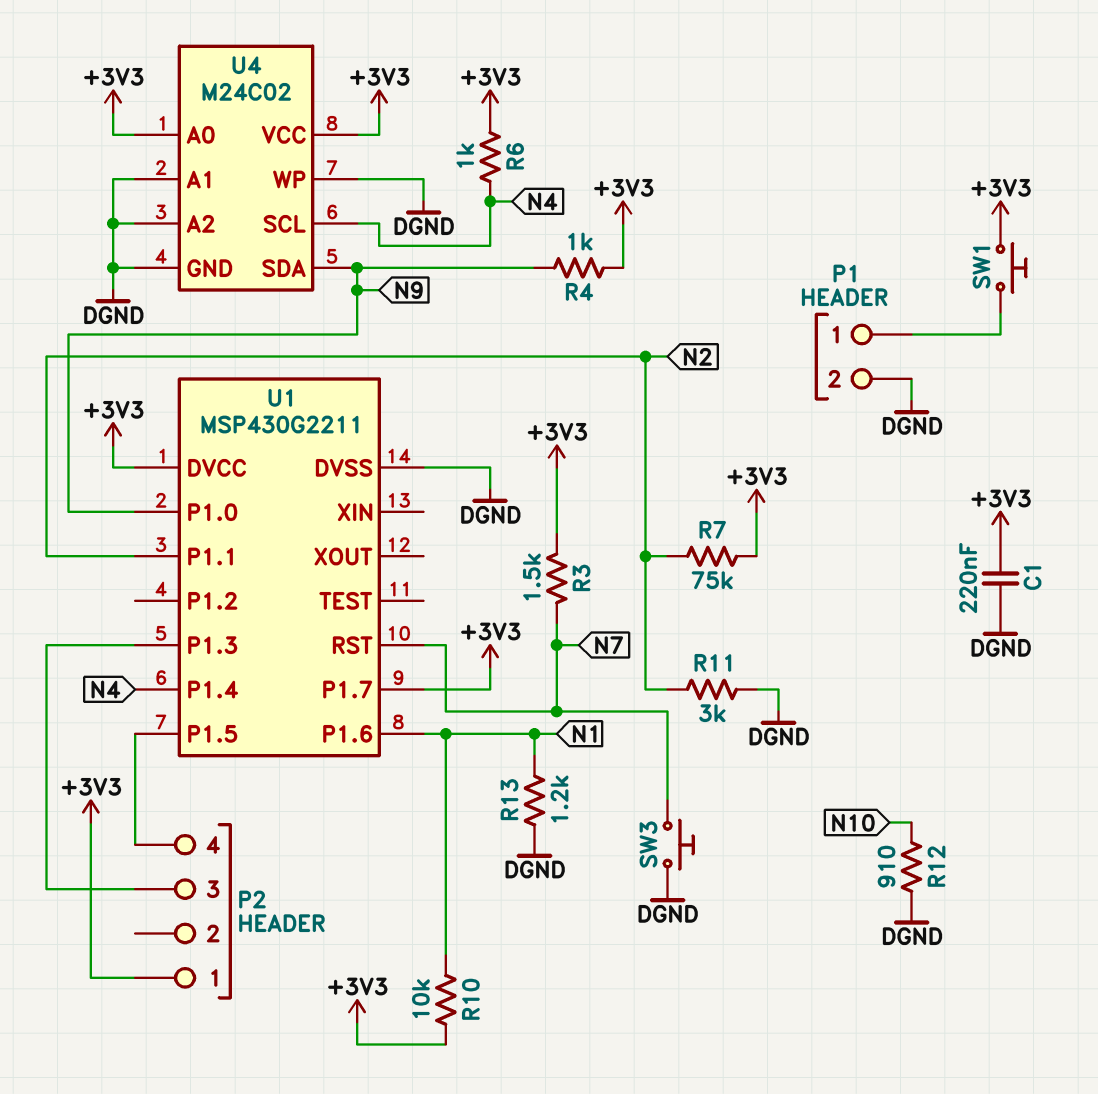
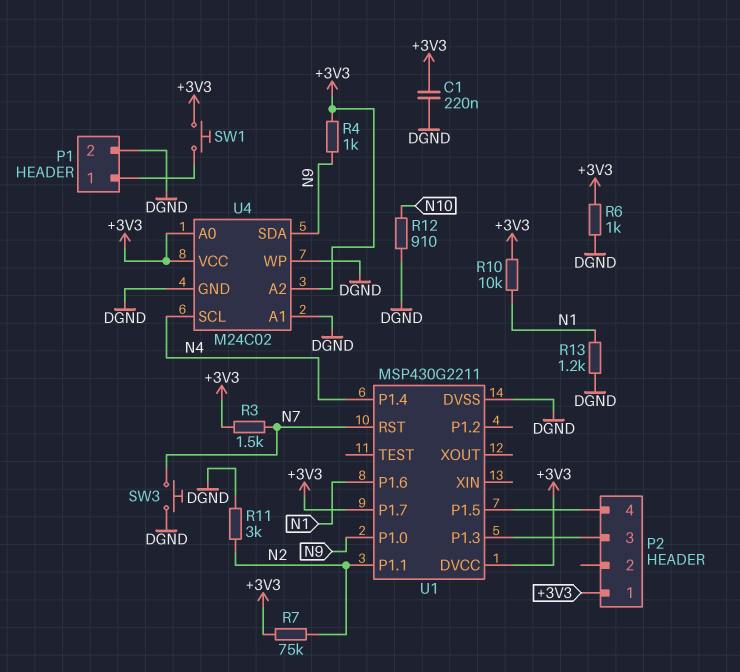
R6: 1k (+3V3, N4) -> 1k (+3V3, DGND)
U4 pin A2: DGND -> +3V3

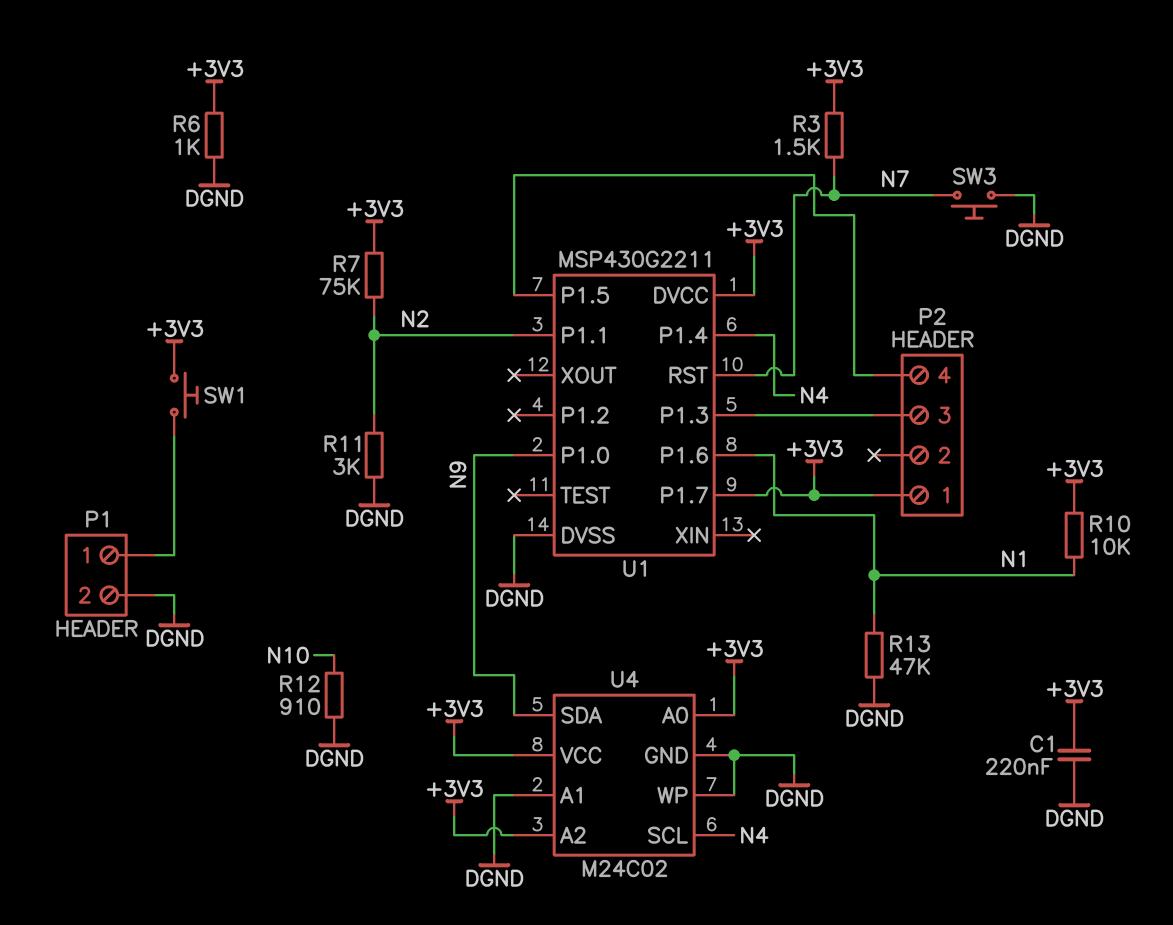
R4: 1k (+3V3, N9) -> none
R13: 1.2k (DGND, N1) -> 47k (DGND, N1)

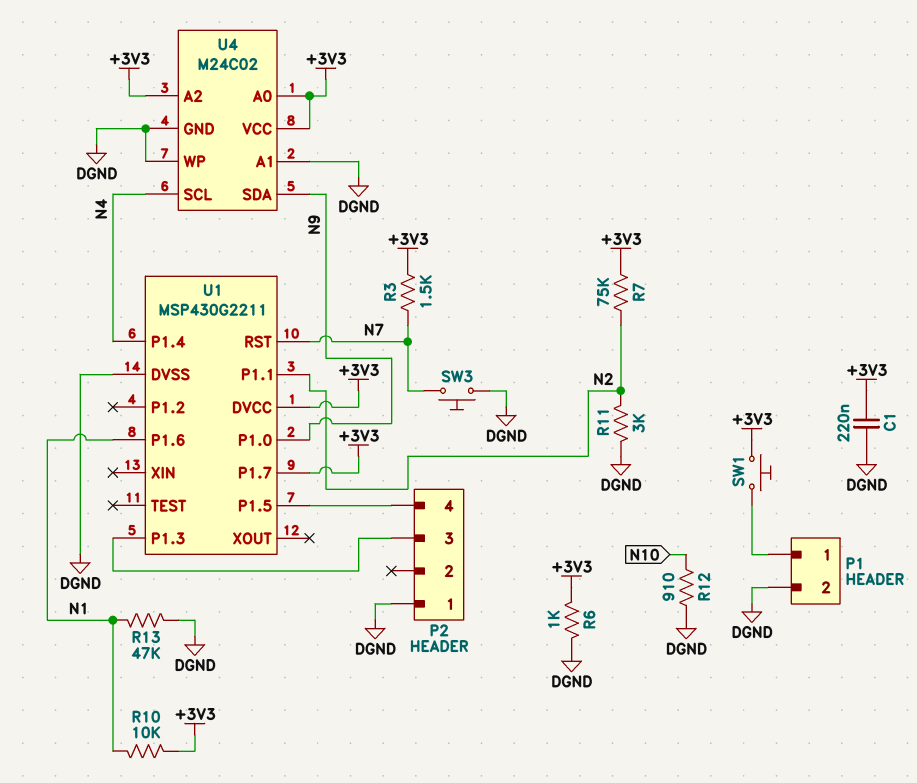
P2 pin 1: +3V3 -> DGND

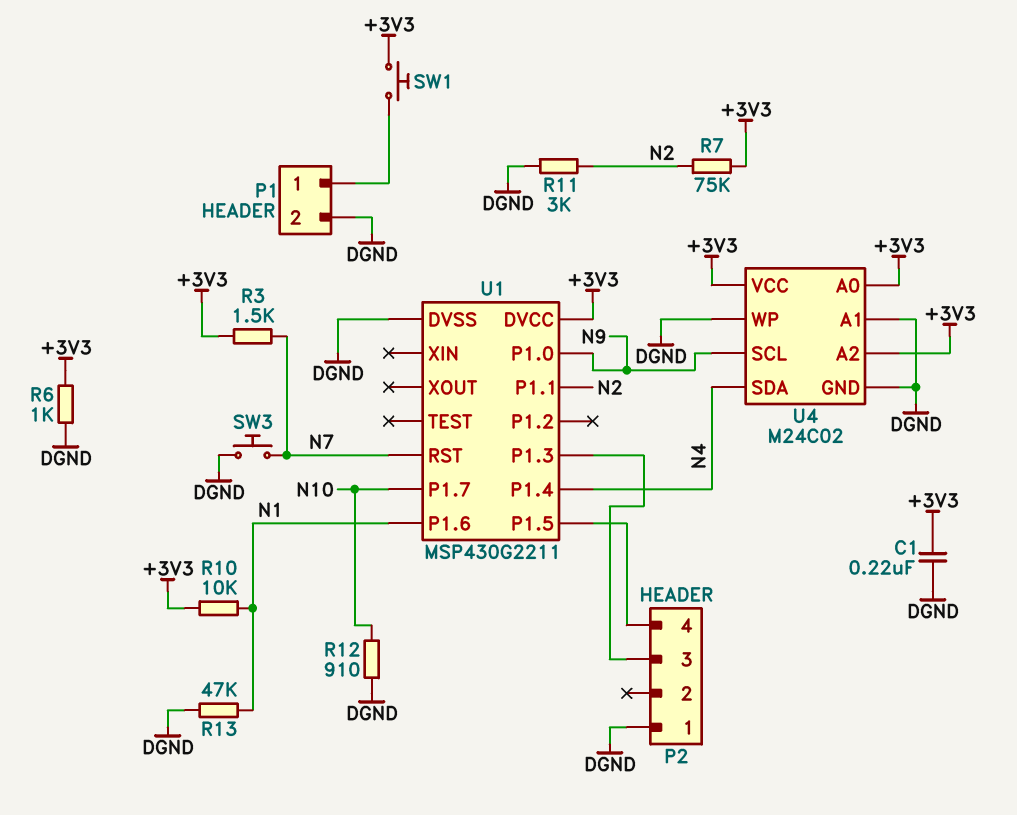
U1 pin P1.7: +3V3 -> N10
U4 pin SCL: N4 -> N9
U4 pin SDA: N9 -> N4

